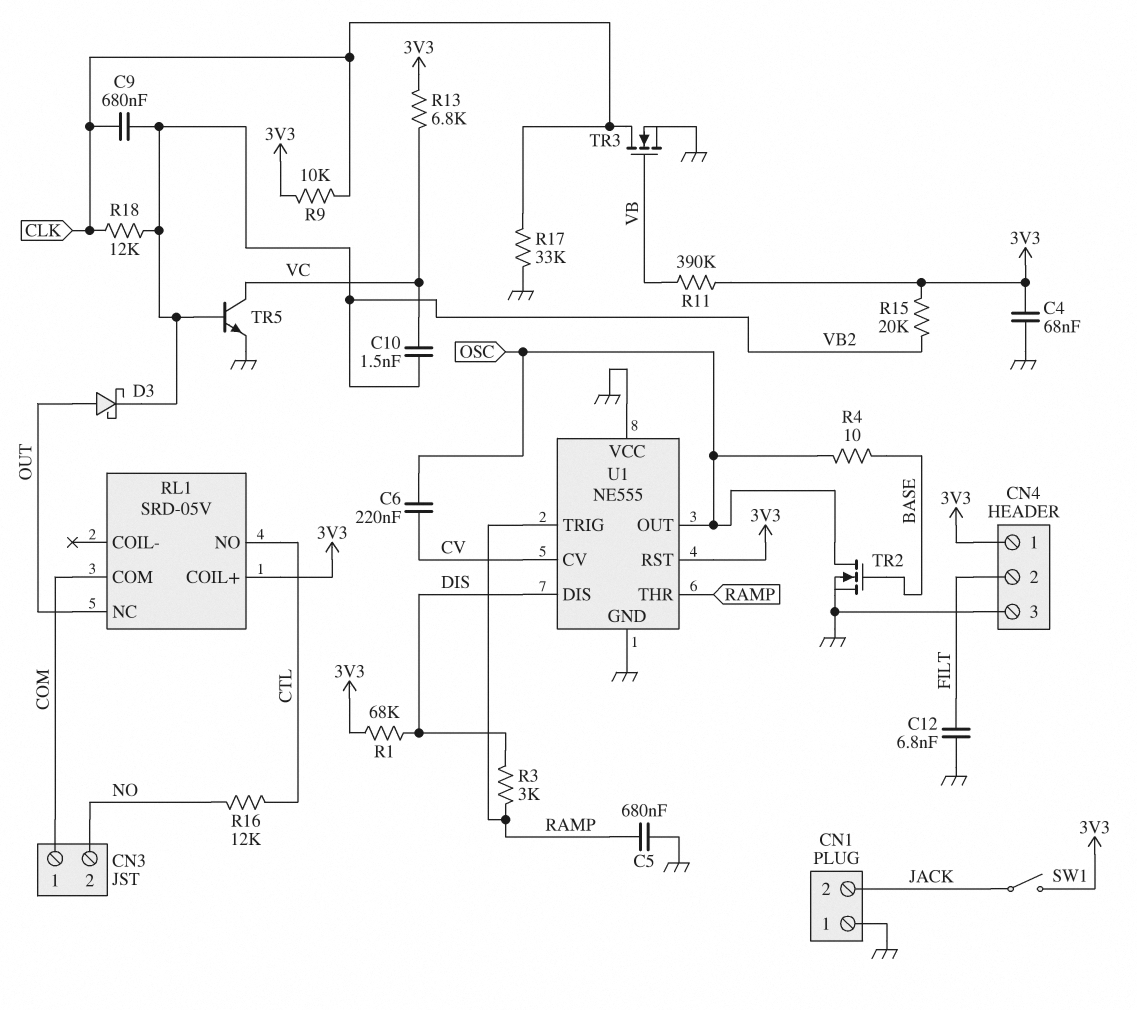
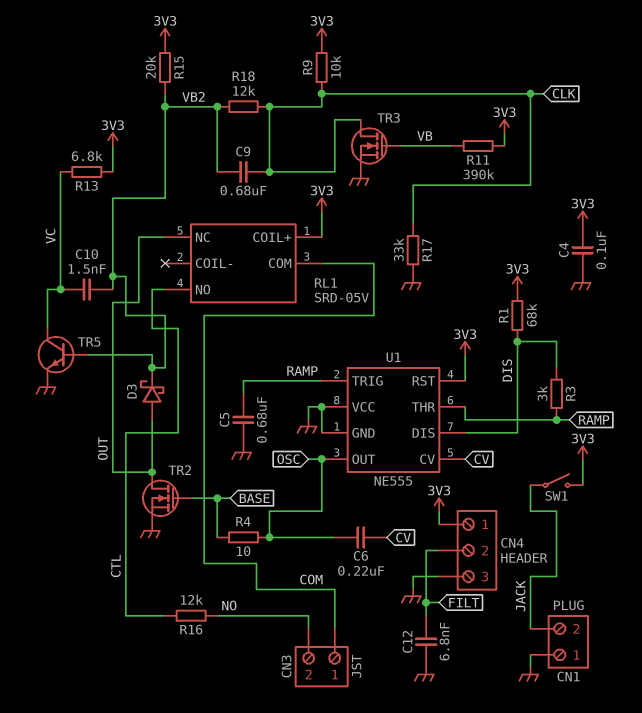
C4: 68nF (3V3, GND) -> 100nF (3V3, GND)
TR2: NMOS (G BASE, D OSC, S GND) -> NMOS (G BASE, D OUT, S GND)

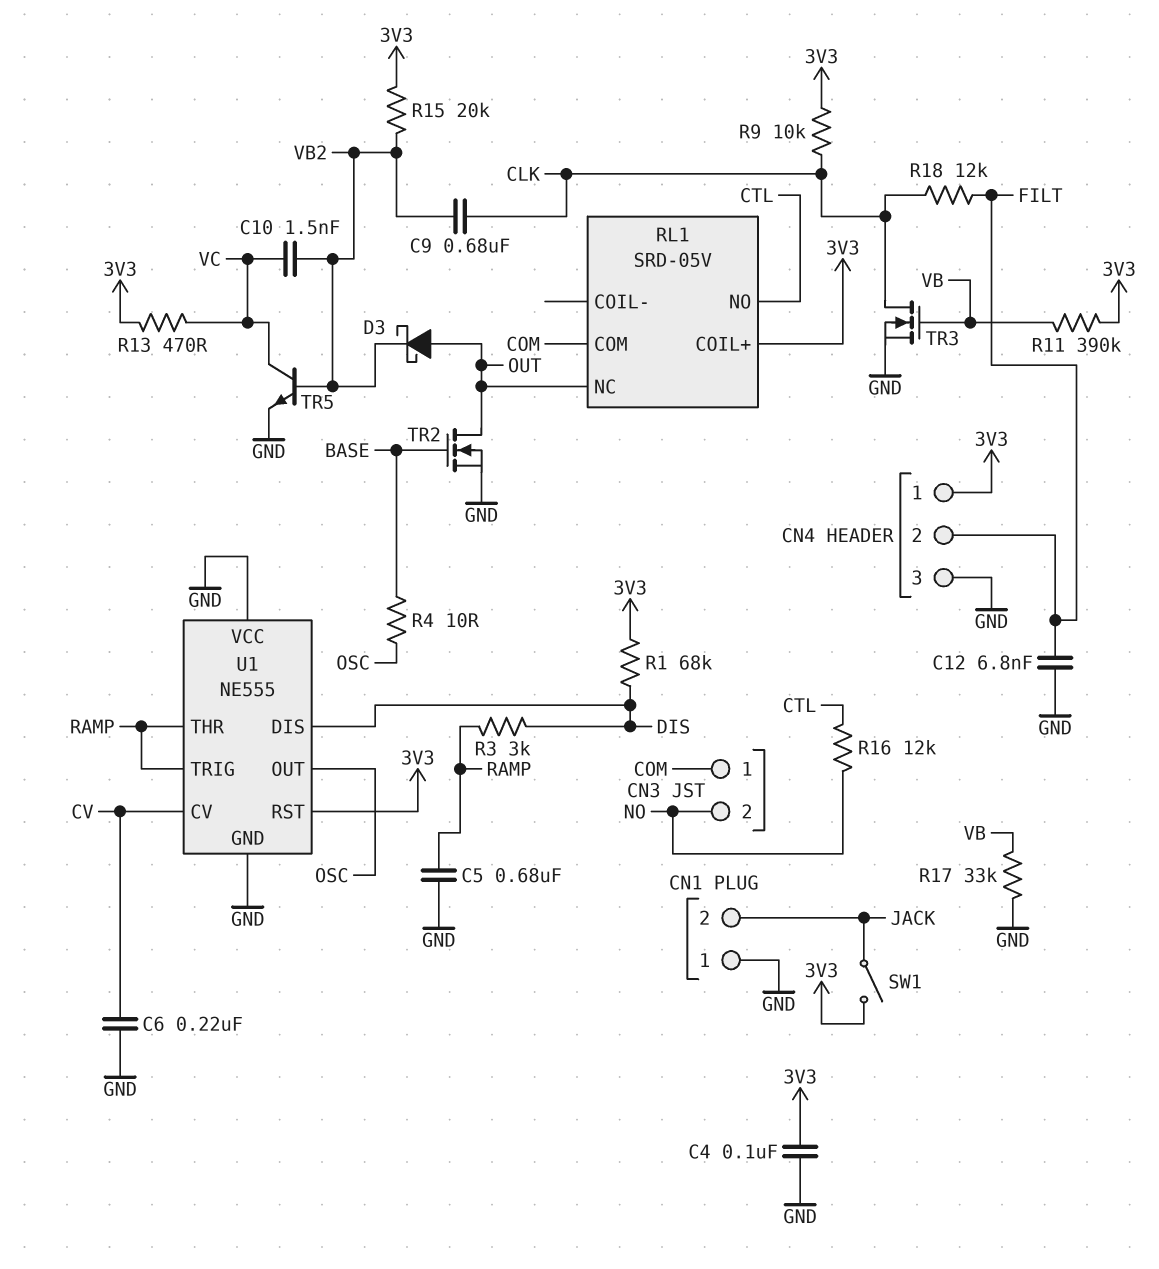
C6: 220nF (CV, OSC) -> 220nF (CV, GND)
R13: 6.8k (3V3, VC) -> 470 (3V3, VC)
R17: 33k (CLK, GND) -> 33k (GND, VB)
R18: 12k (CLK, VB2) -> 12k (CLK, FILT)

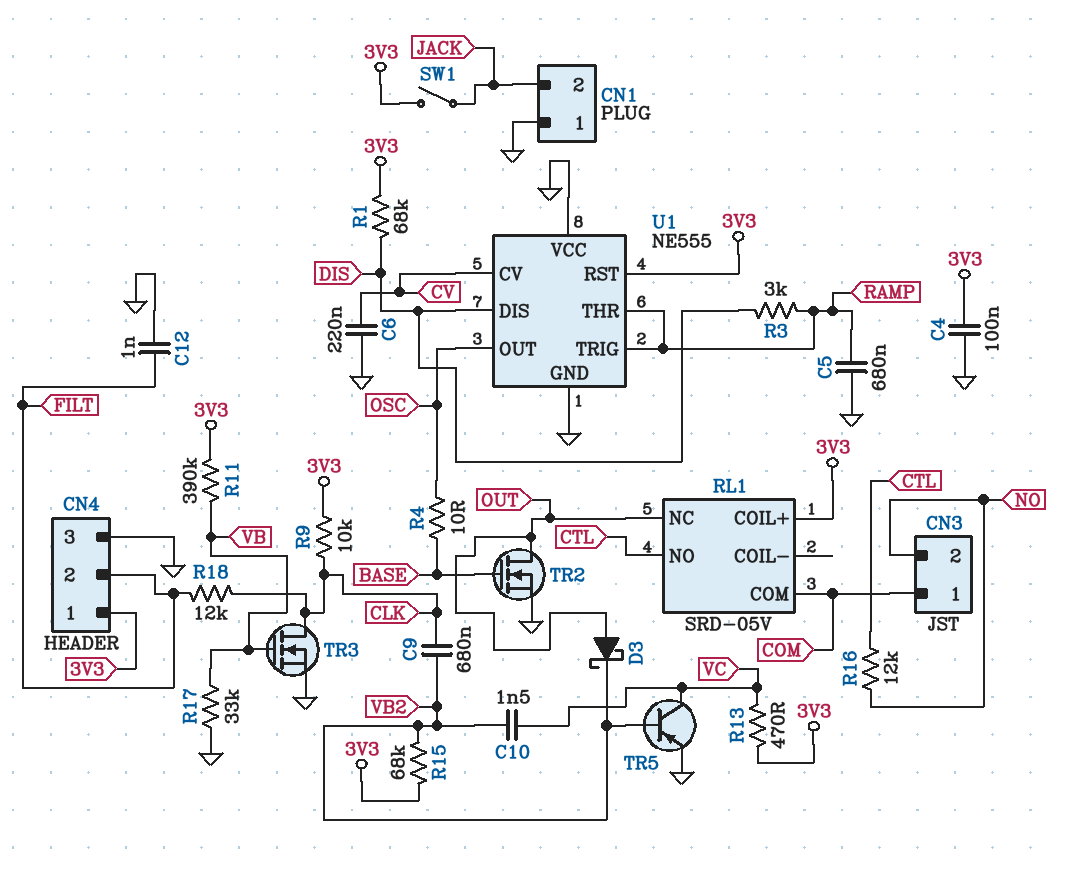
C12: 6.8nF (FILT, GND) -> 1nF (FILT, GND)
R15: 20k (3V3, VB2) -> 68k (3V3, VB2)
TR5: NPN (B VB2, C VC, E GND) -> PNP (B VB2, C VC, E GND)

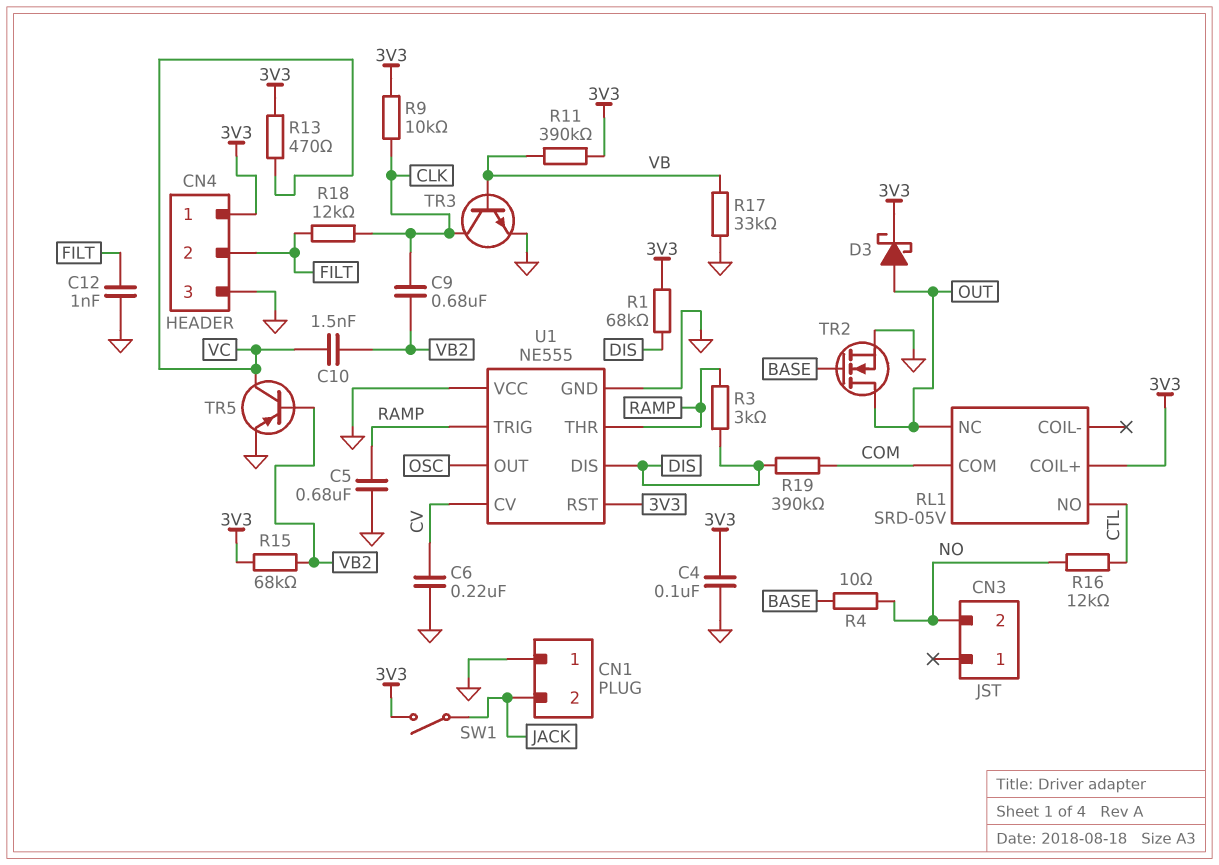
CN3 pin 1: COM -> none
D3: schottky (A OUT, K VB2) -> schottky (A OUT, K 3V3)
R4: 10 (BASE, OSC) -> 10 (BASE, NO)
R19: none -> 390k (COM, DIS)
TR3: NMOS (G VB, D CLK, S GND) -> NPN (B VB, C CLK, E GND)

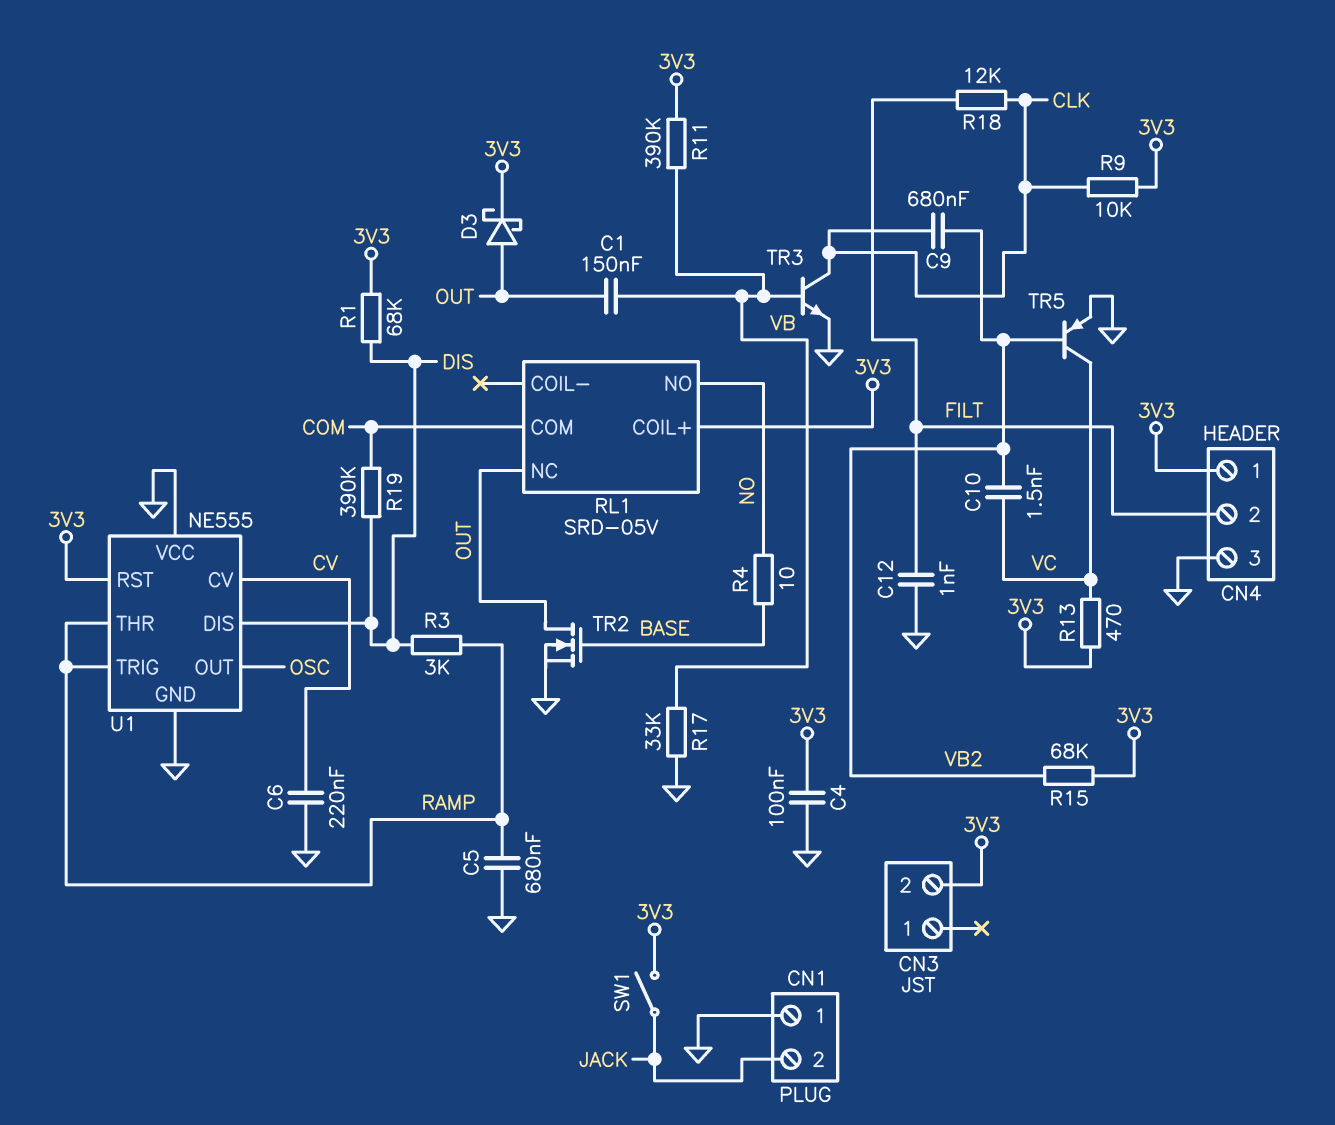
C1: none -> 150nF (OUT, VB)
CN3 pin 2: NO -> 3V3
R16: 12k (CTL, NO) -> none
RL1 pin NO: CTL -> NO

